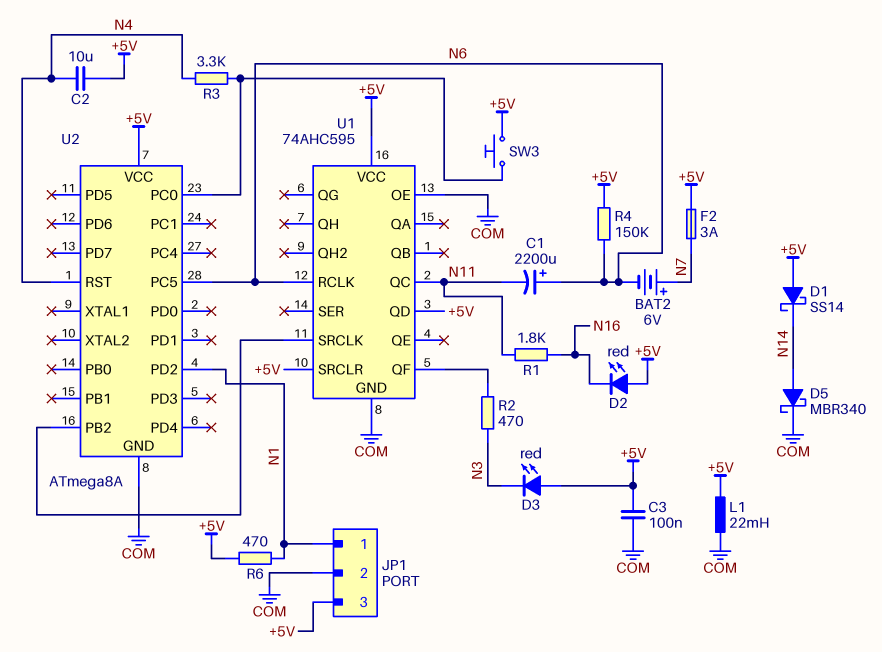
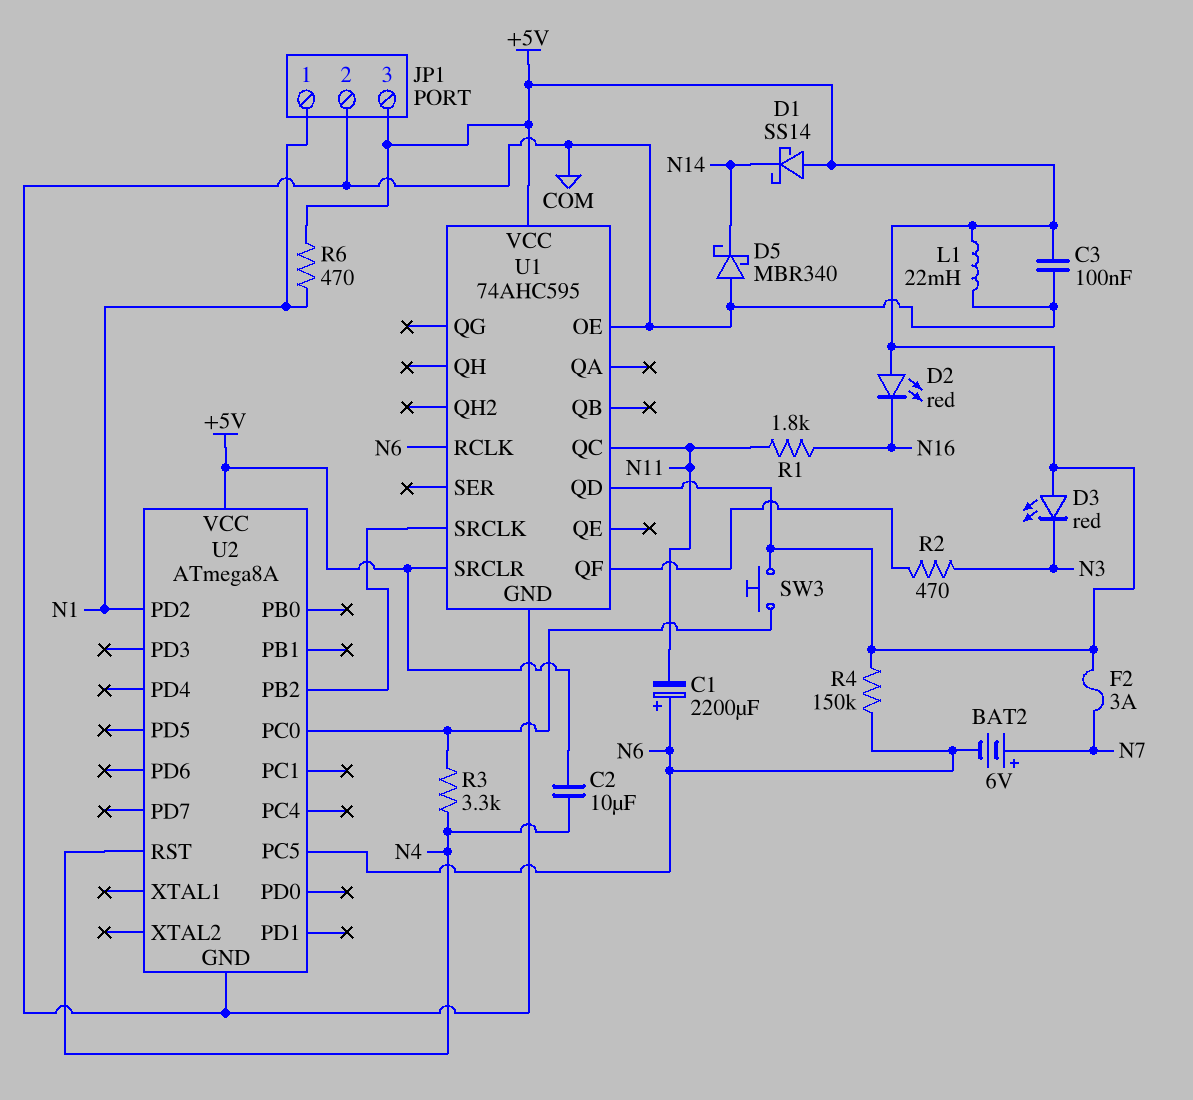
D5: schottky MBR340 (A N14, K COM) -> schottky MBR340 (A COM, K N14)

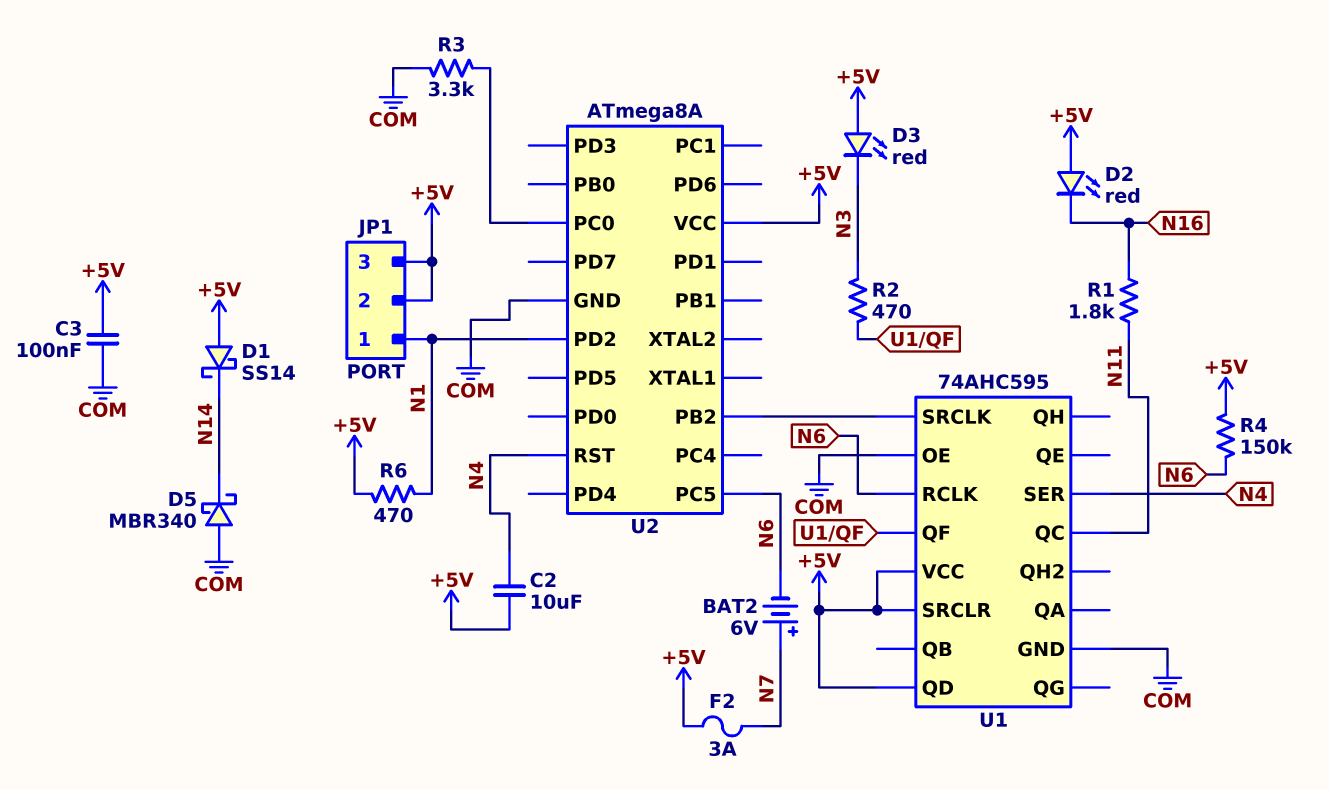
C1: 2200uF (plus N6, minus N11) -> none
JP1 pin 2: COM -> +5V
L1: 22mH (+5V, COM) -> none
R3: 3.3k (N4, U2/PC0) -> 3.3k (COM, U2/PC0)
SW3: button (+5V, U2/PC0) -> none
U1 pin SER: none -> N4

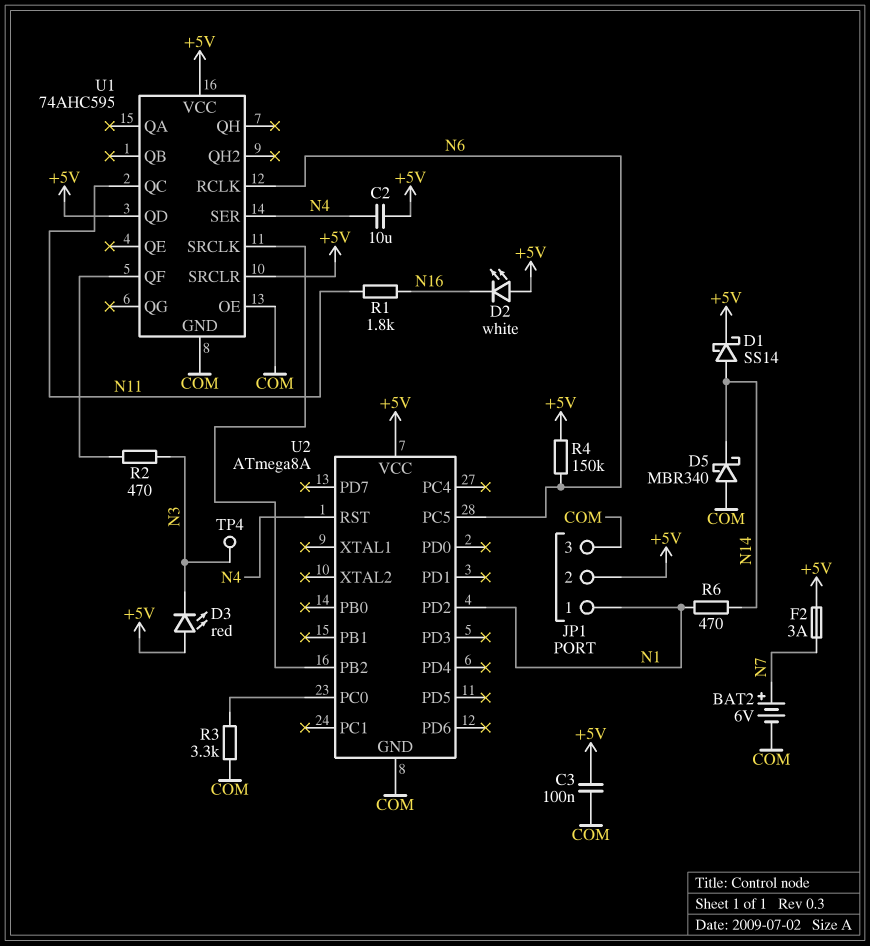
BAT2: 6V (plus N7, minus N6) -> 6V (plus N7, minus COM)
D1: schottky SS14 (A +5V, K N14) -> schottky SS14 (A N14, K +5V)
D2: LED red (A +5V, K N16) -> LED white (A +5V, K N16)
JP1 pin 3: +5V -> COM
R6: 470 (+5V, N1) -> 470 (N1, N14)
TP4: none -> test point (N3)

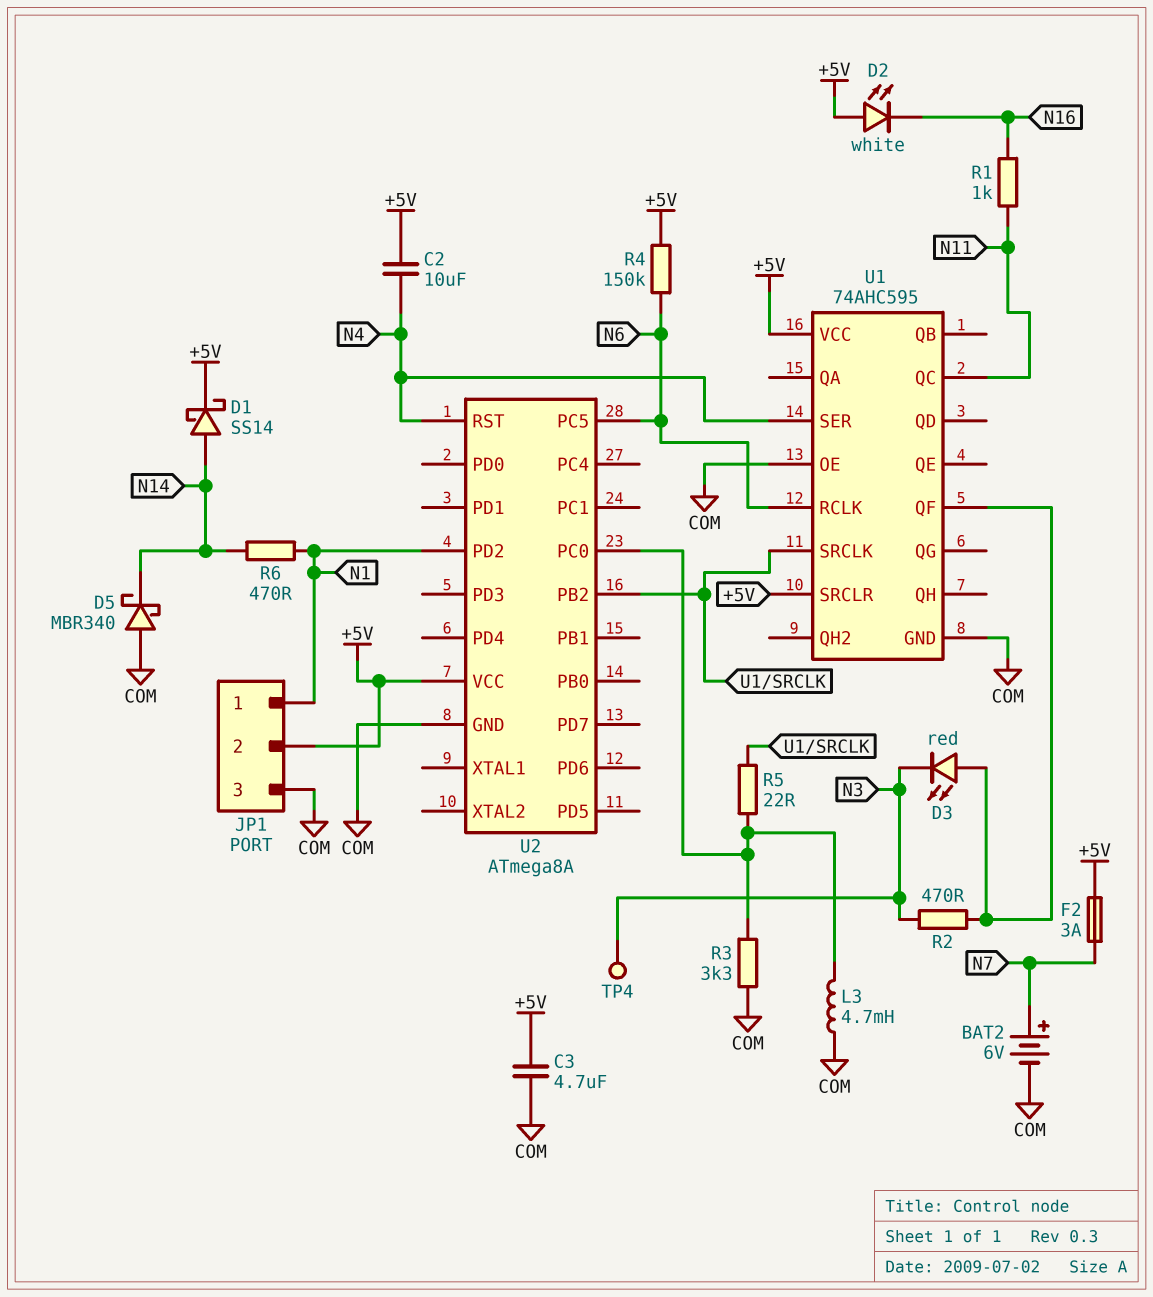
C3: 100nF (+5V, COM) -> 4.7uF (+5V, COM)
D3: LED red (A +5V, K N3) -> LED red (A U1/QF, K N3)
L3: none -> 4.7mH (COM, U2/PC0)
R1: 1.8k (N11, N16) -> 1k (N11, N16)
R5: none -> 22 (U1/SRCLK, U2/PC0)
U1 pin QD: +5V -> none

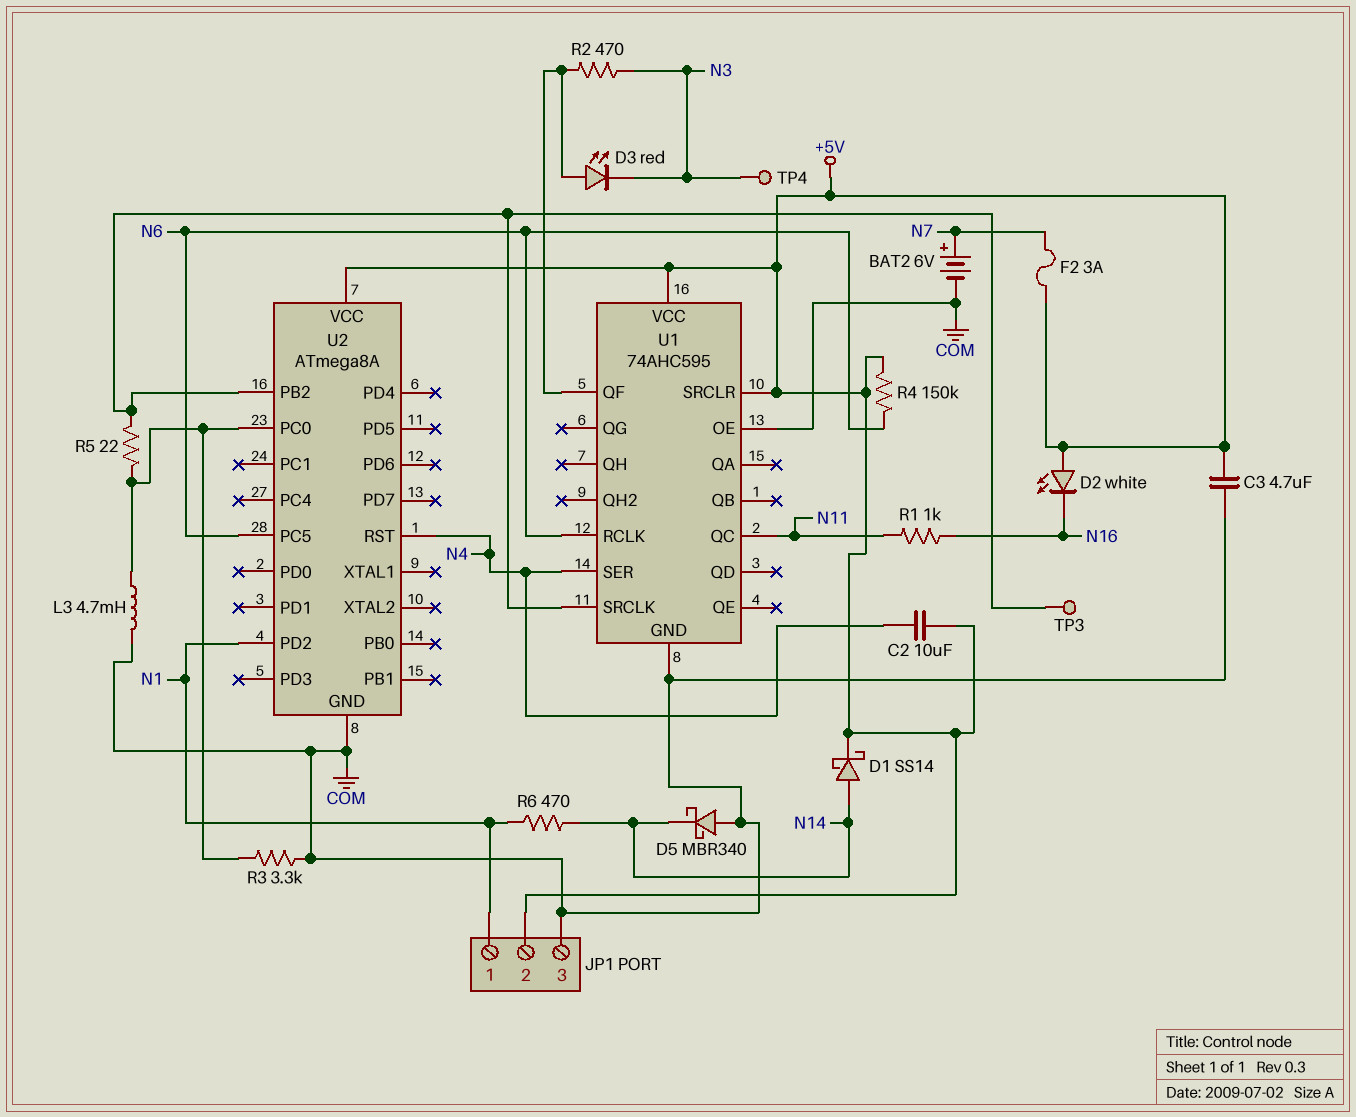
TP3: none -> test point (U1/SRCLK)

